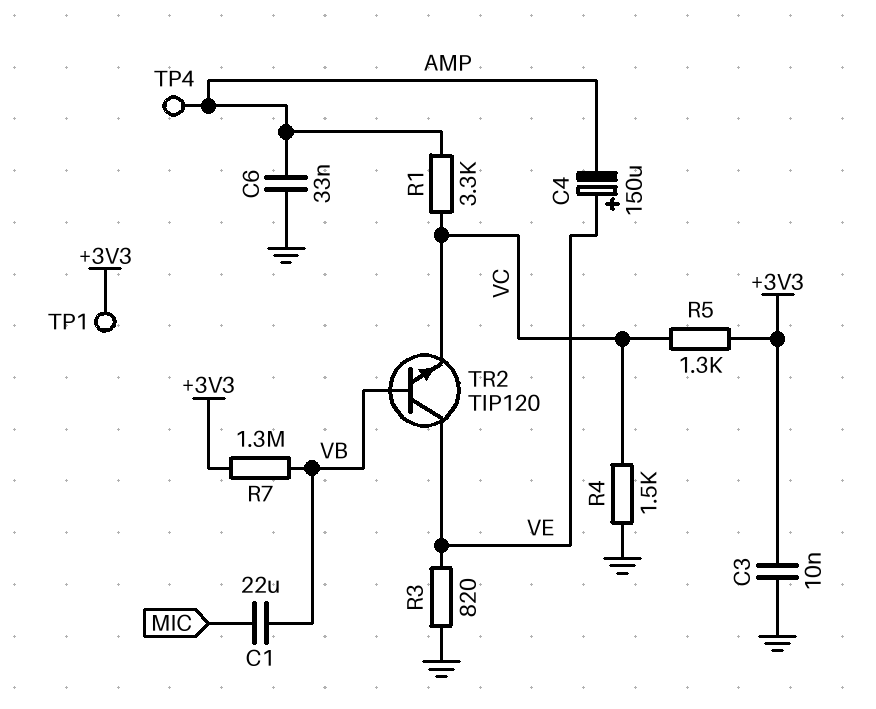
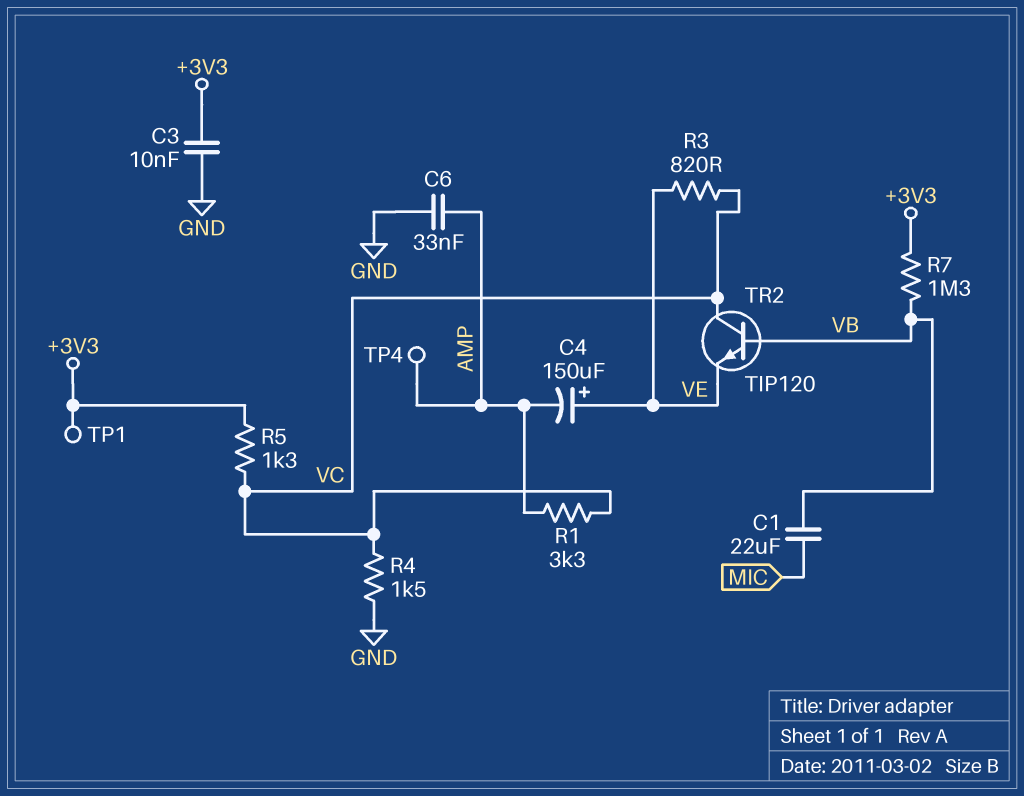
R3: 820 (GND, VE) -> 820 (VC, VE)
TR2: NPN TIP120 (B VB, C VE, E VC) -> NPN TIP120 (B VB, C VC, E VE)

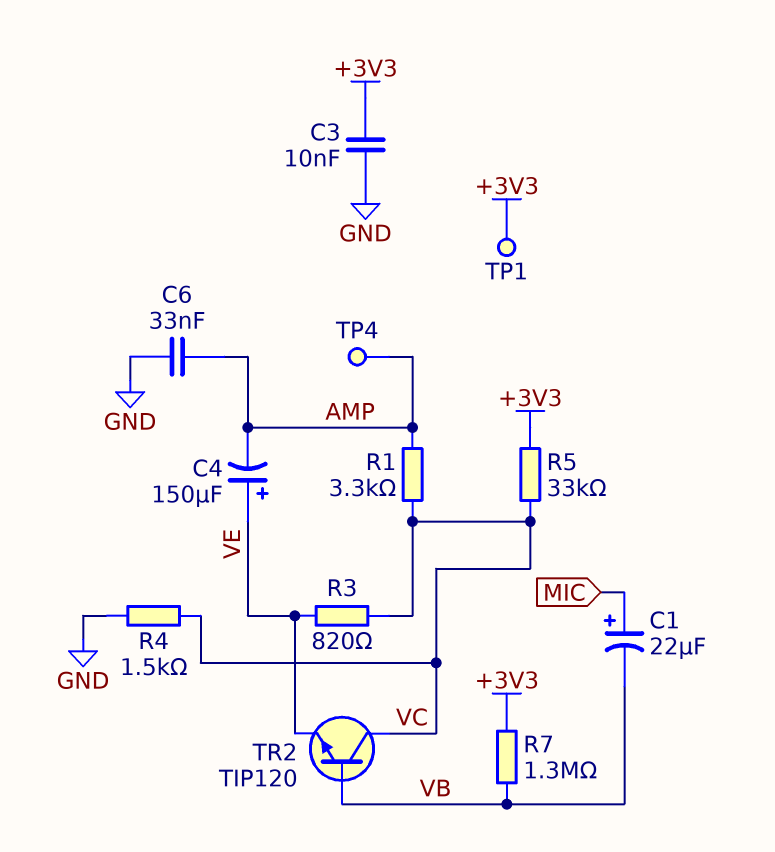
C1: 22uF (MIC, VB) -> 22uF (plus MIC, minus VB)
R5: 1.3k (+3V3, VC) -> 33k (+3V3, VC)

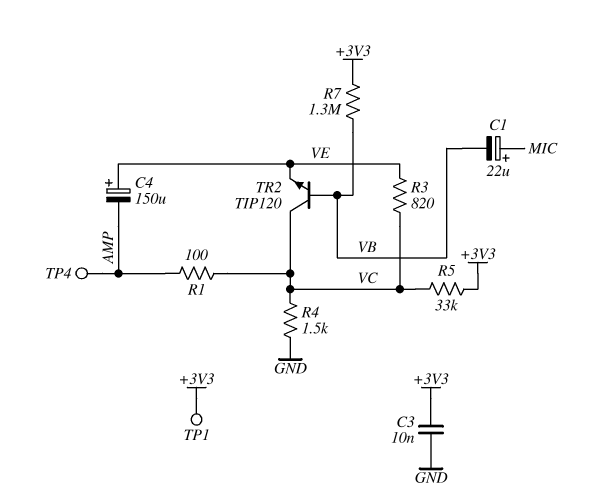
C6: 33nF (AMP, GND) -> none
R1: 3.3k (AMP, VC) -> 100 (AMP, VC)

